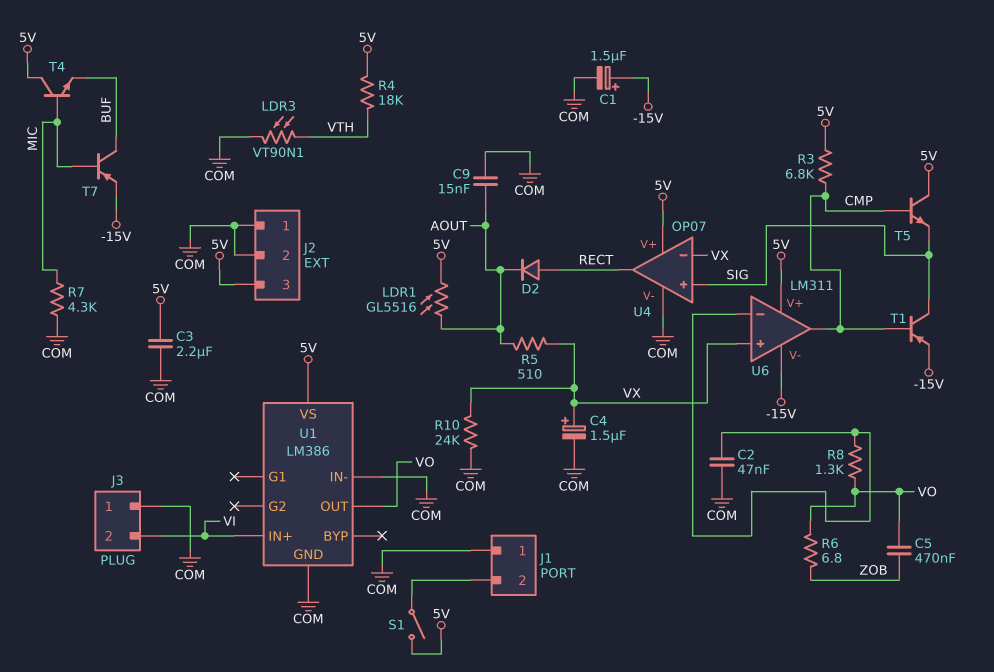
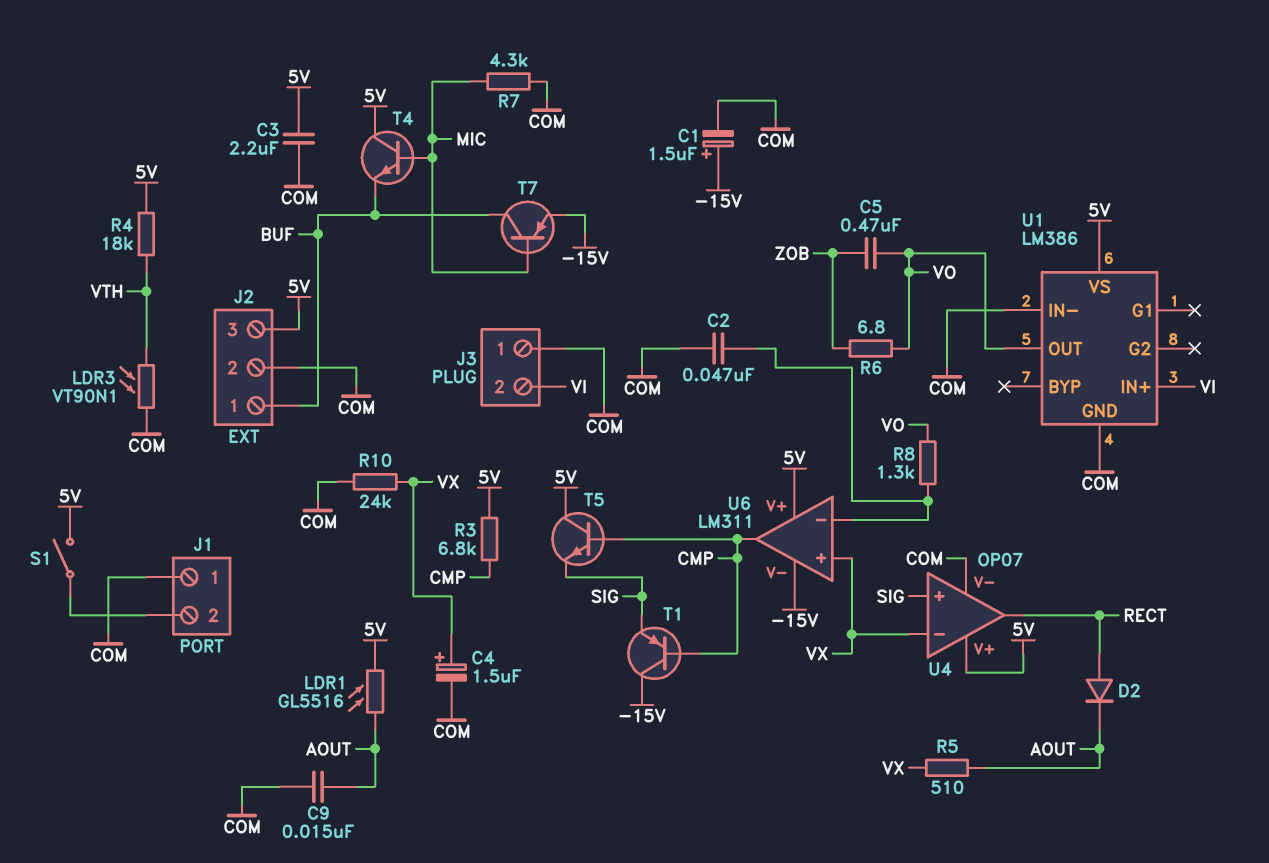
J2 pin 1: COM -> BUF
T1: PNP (B CMP, C SIG, E -15V) -> PNP (B CMP, C -15V, E SIG)

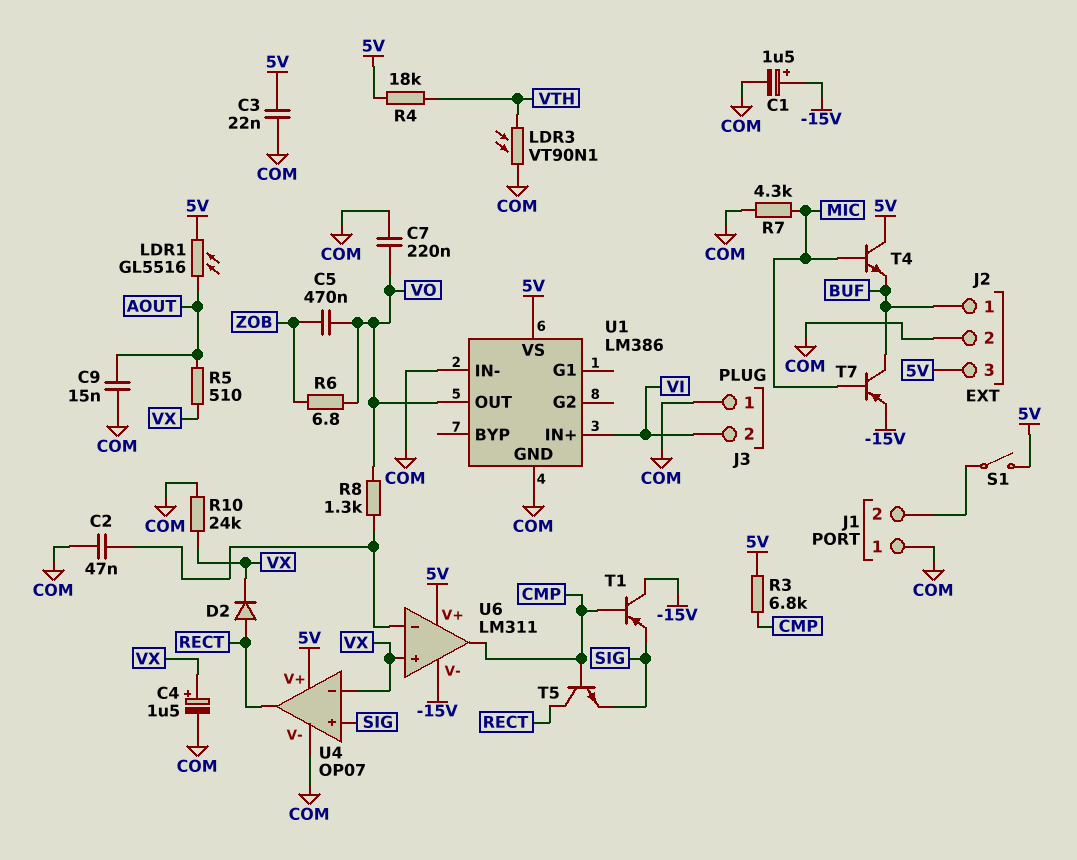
C3: 2.2uF (5V, COM) -> 22nF (5V, COM)
C7: none -> 220nF (COM, VO)
D2: diode (A RECT, K AOUT) -> diode (A RECT, K VX)
T5: NPN (B CMP, C 5V, E SIG) -> NPN (B CMP, C RECT, E SIG)

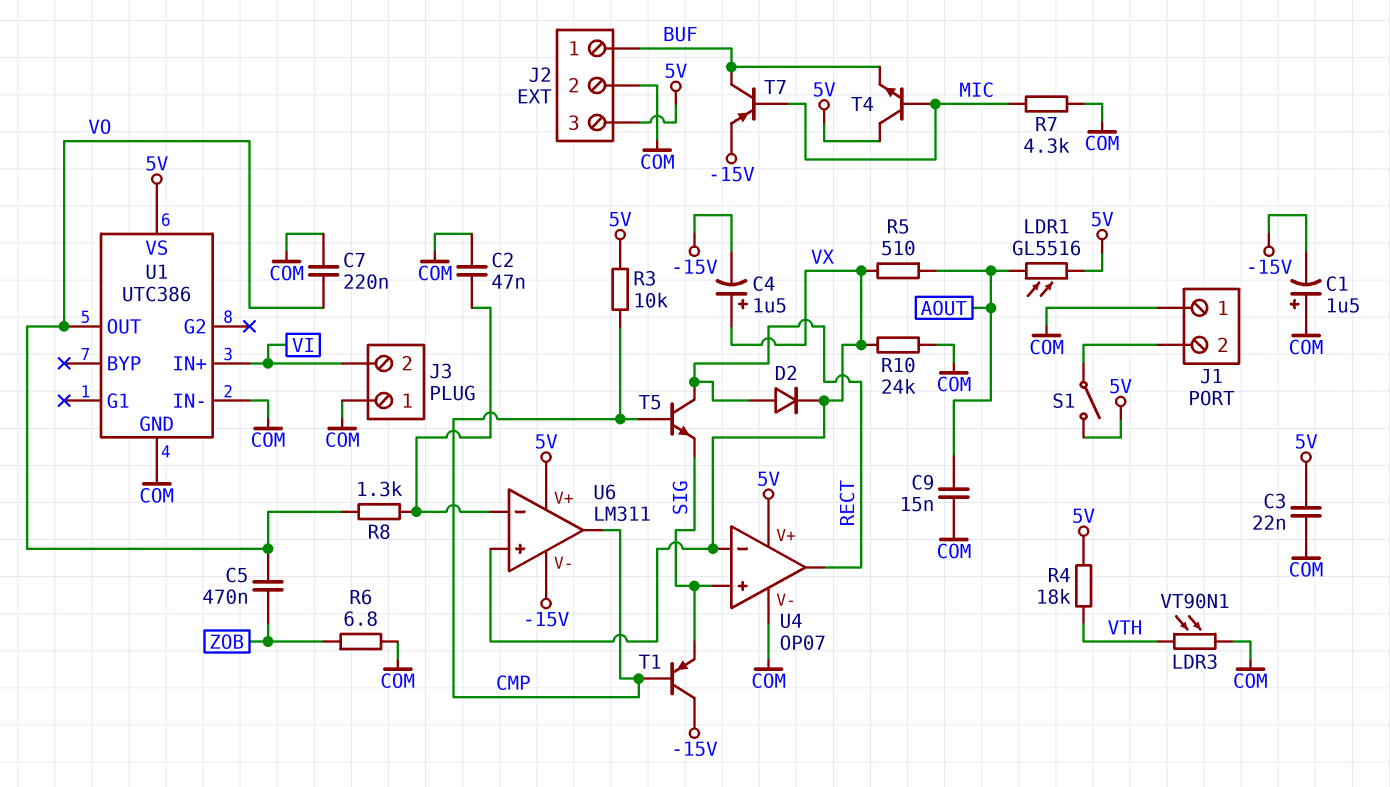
C1: 1.5uF (plus -15V, minus COM) -> 1.5uF (plus COM, minus -15V)
C4: 1.5uF (plus VX, minus COM) -> 1.5uF (plus VX, minus -15V)
R3: 6.8k (5V, CMP) -> 10k (5V, CMP)
R6: 6.8 (VO, ZOB) -> 6.8 (COM, ZOB)
U1: LM386 -> UTC386

